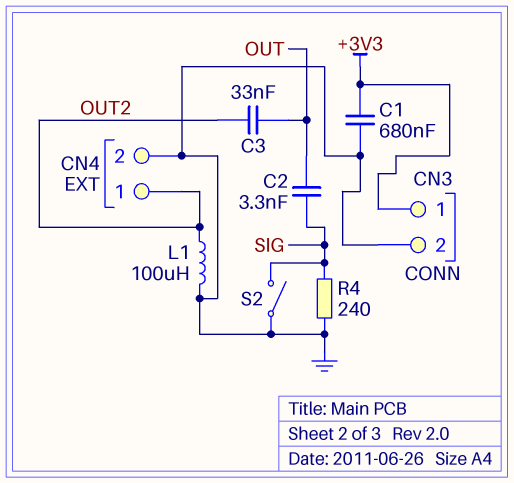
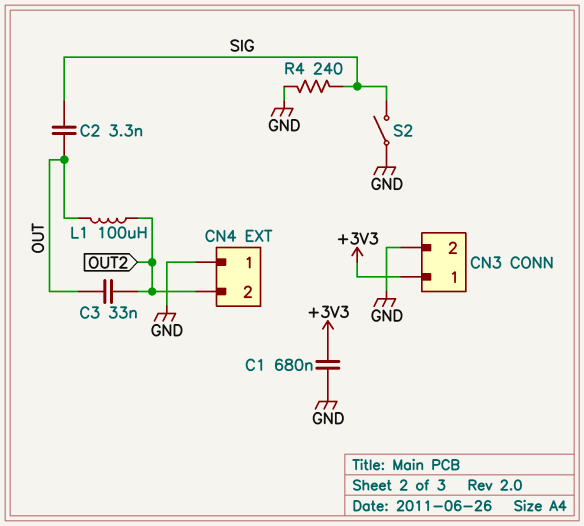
CN4 pin 1: OUT2 -> GND
CN4 pin 2: GND -> OUT2
L1: 100uH (GND, OUT2) -> 100uH (OUT, OUT2)

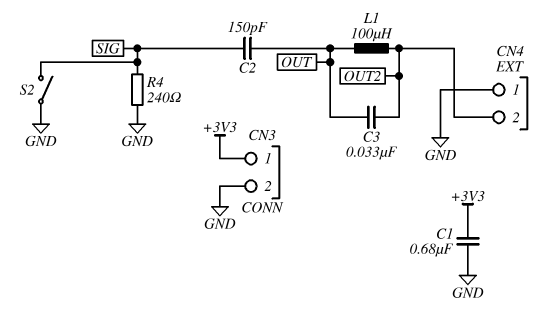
C2: 3.3nF (OUT, SIG) -> 150pF (OUT, SIG)

